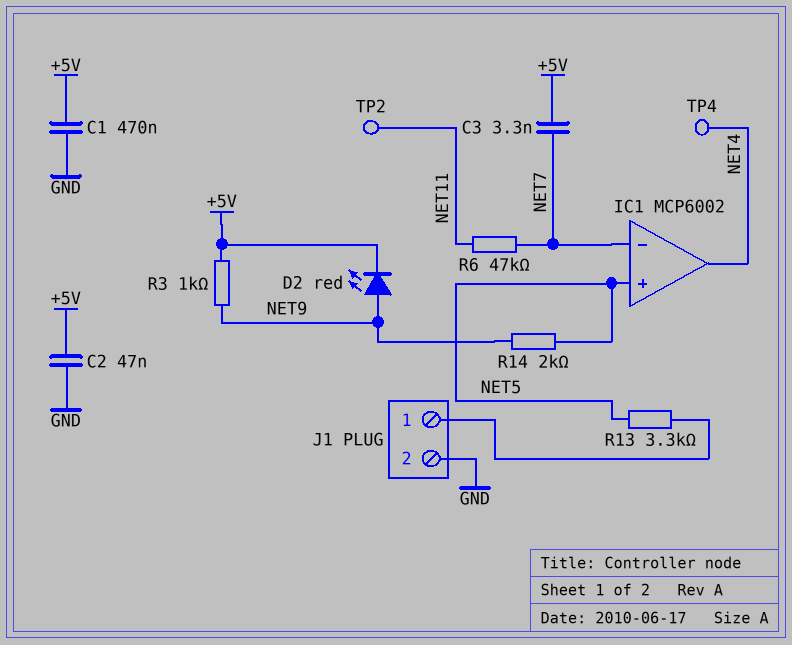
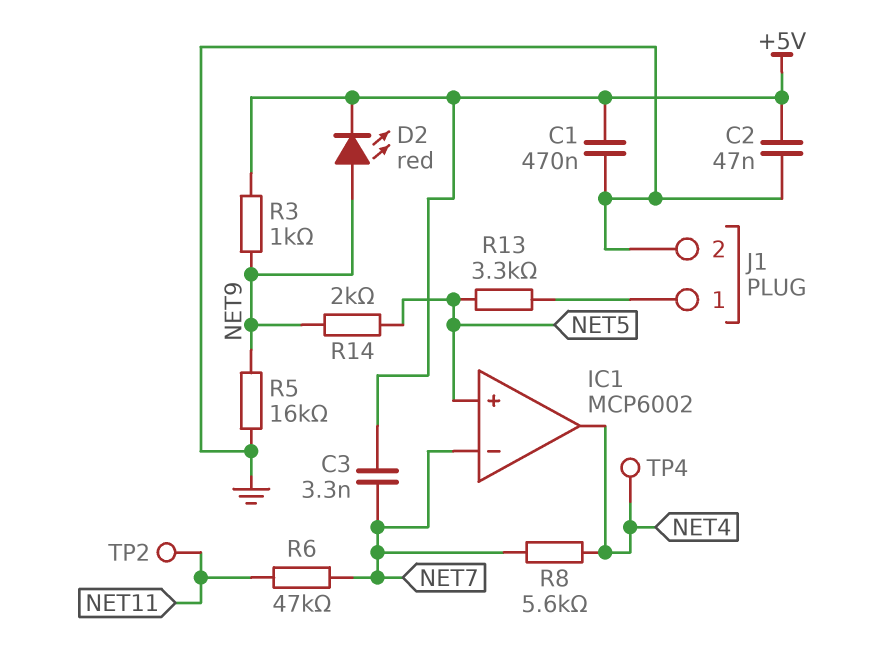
R5: none -> 16k (GND, NET9)
R8: none -> 5.6k (NET4, NET7)

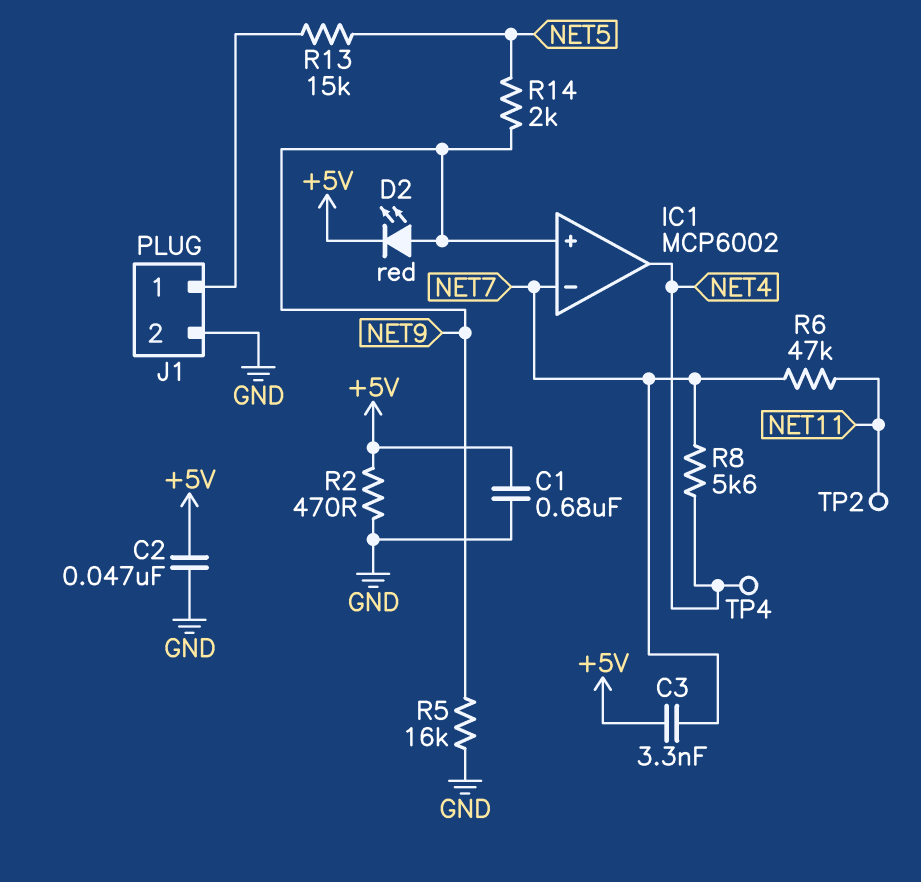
C1: 470nF (+5V, GND) -> 680nF (+5V, GND)
IC1 pin in+: NET5 -> NET9
R2: none -> 470 (+5V, GND)
R3: 1k (+5V, NET9) -> none
R13: 3.3k (J1/1, NET5) -> 15k (J1/1, NET5)

